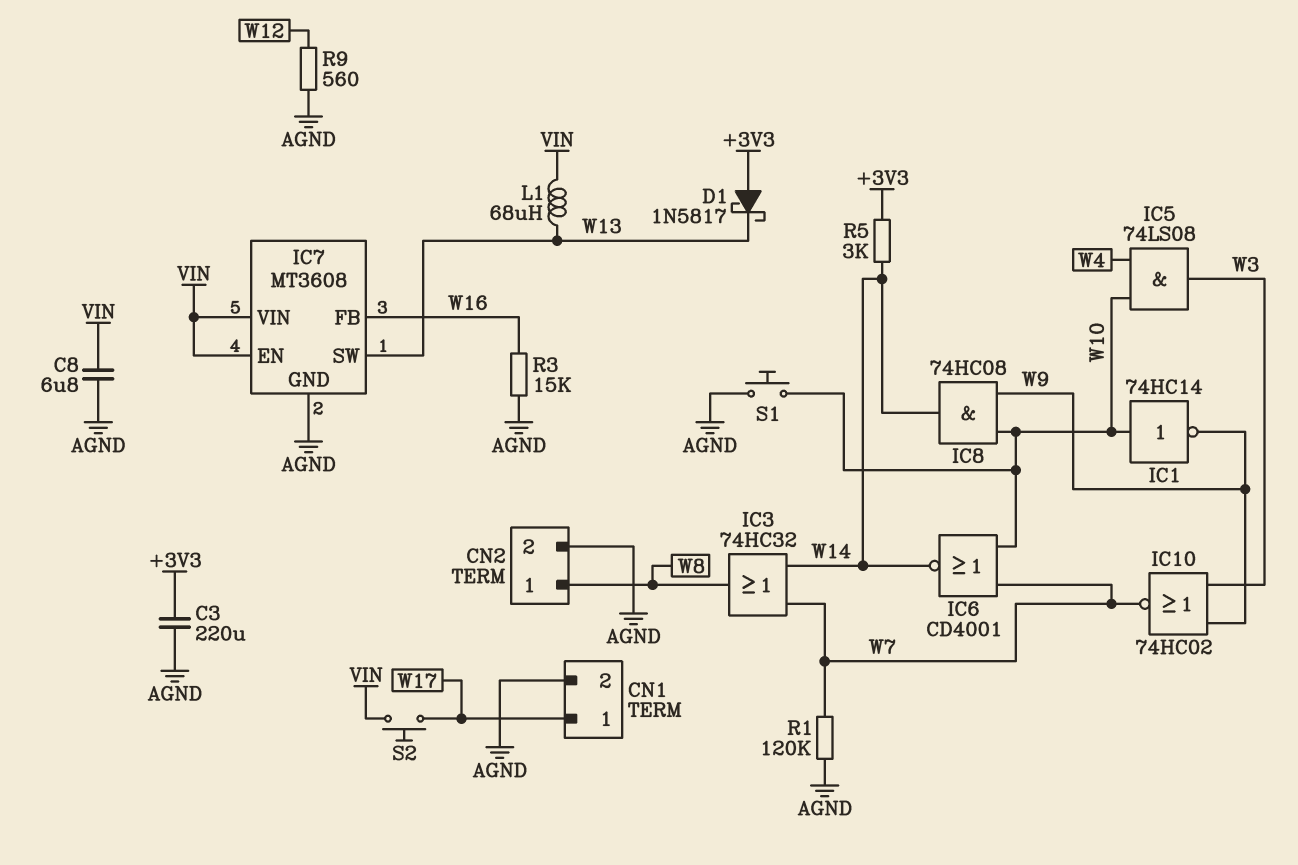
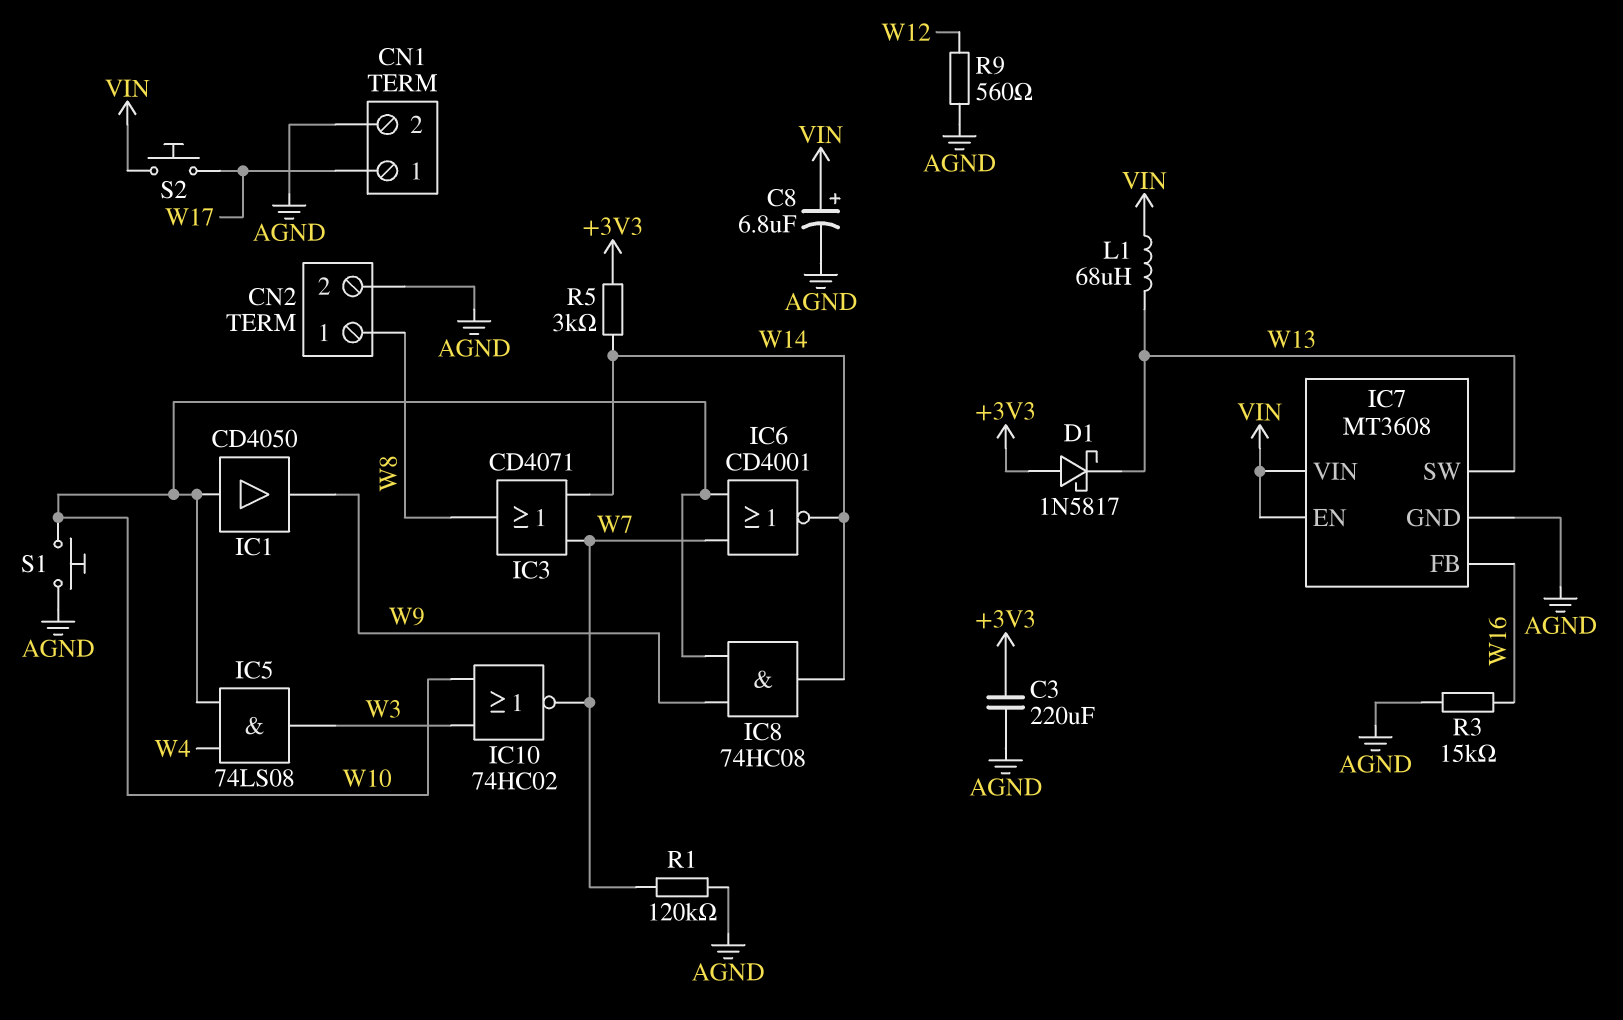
C8: 6.8uF (AGND, VIN) -> 6.8uF (plus VIN, minus AGND)
IC1: NOT 74HC14 (in W10, out W9) -> buffer CD4050 (in W10, out W9)
IC3: OR 74HC32 (in W7, in W14, out W8) -> OR CD4071 (in W7, in W14, out W8)
IC10: NOR 74HC02 (in W3, in W9, out W7) -> NOR 74HC02 (in W3, in W10, out W7)

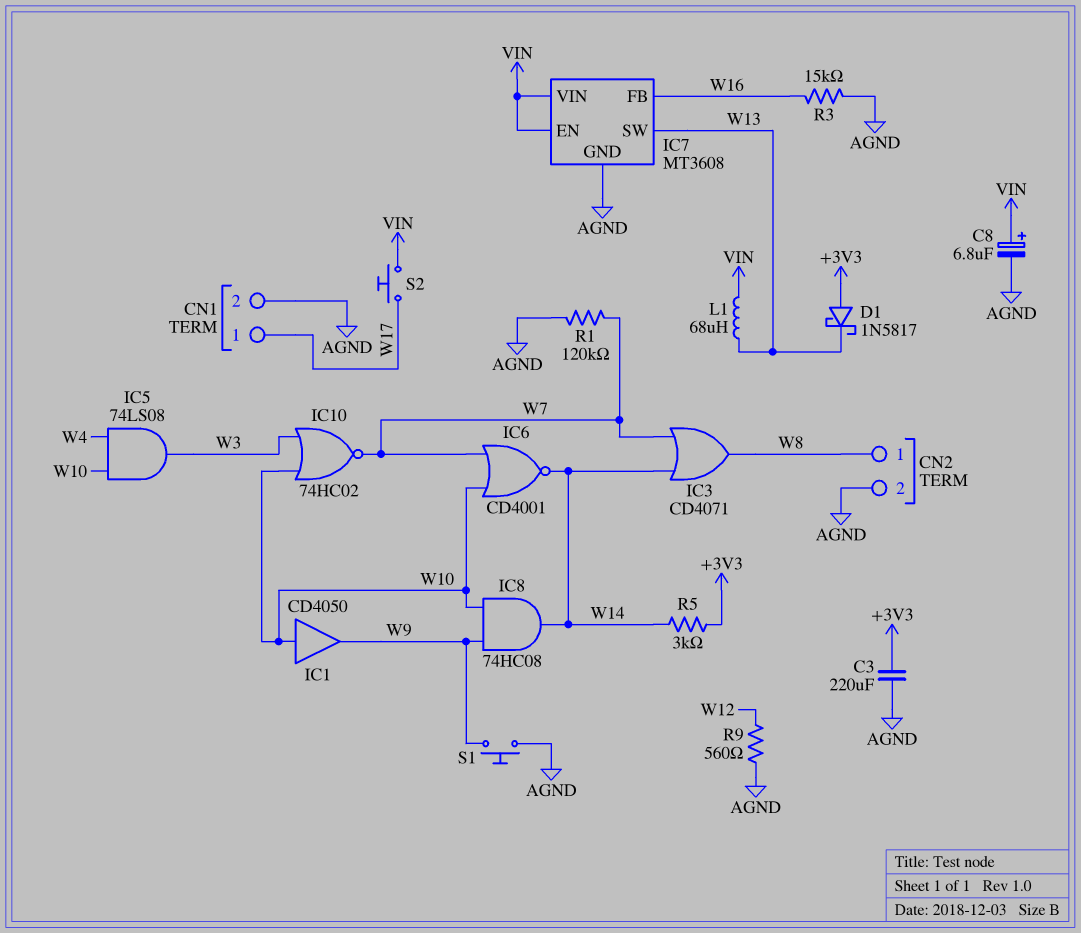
S1: button (AGND, W10) -> button (AGND, W9)

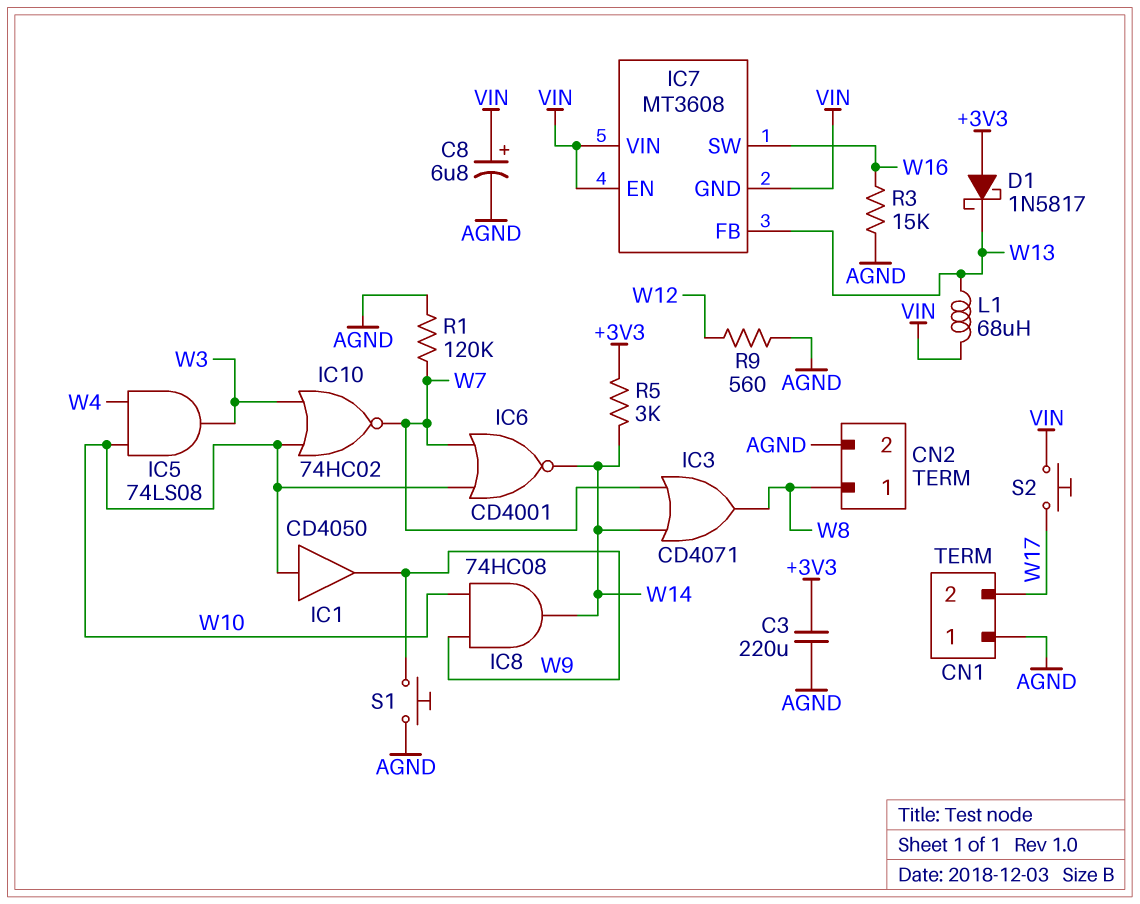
CN1 pin 1: W17 -> AGND
CN1 pin 2: AGND -> W17
IC7 pin FB: W16 -> W13
IC7 pin GND: AGND -> VIN
IC7 pin SW: W13 -> W16

